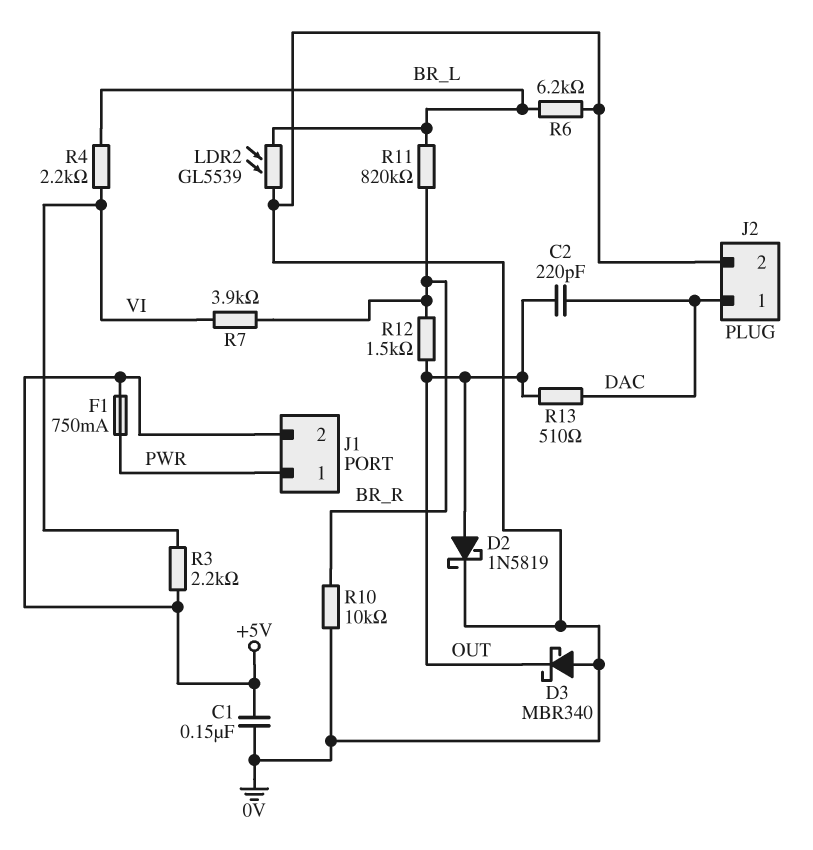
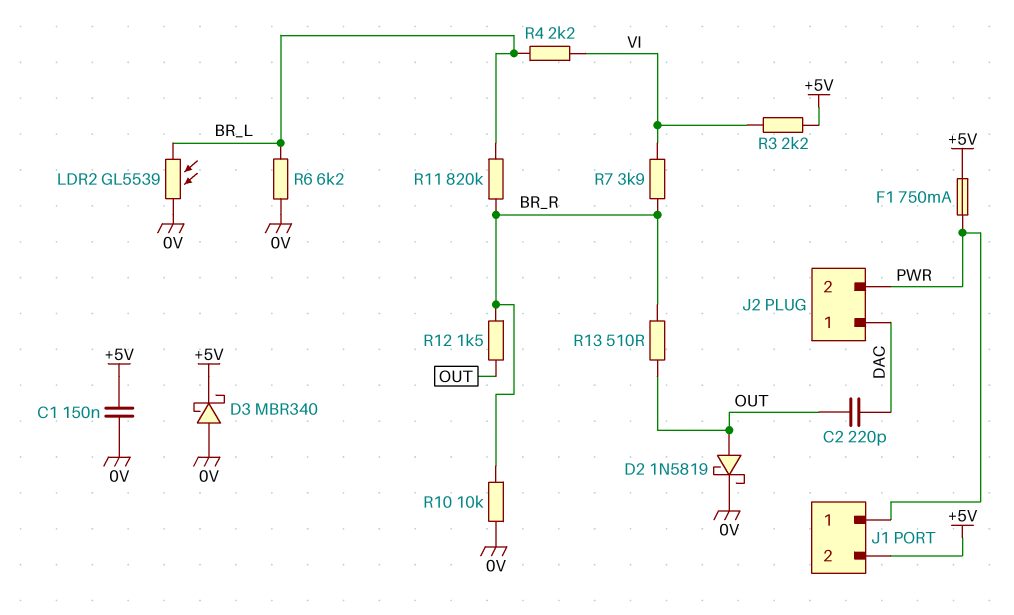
D3: schottky MBR340 (A 0V, K OUT) -> schottky MBR340 (A 0V, K +5V)
J2 pin 2: 0V -> PWR
R13: 510 (DAC, OUT) -> 510 (BR_R, OUT)

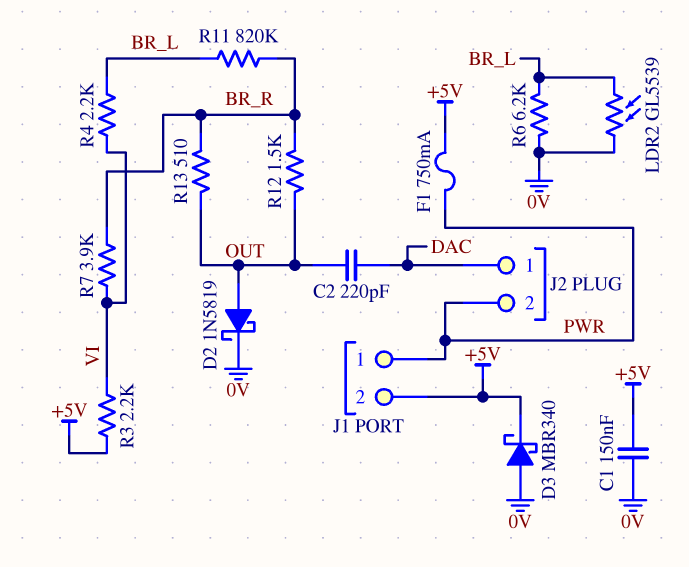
R10: 10k (0V, BR_R) -> none

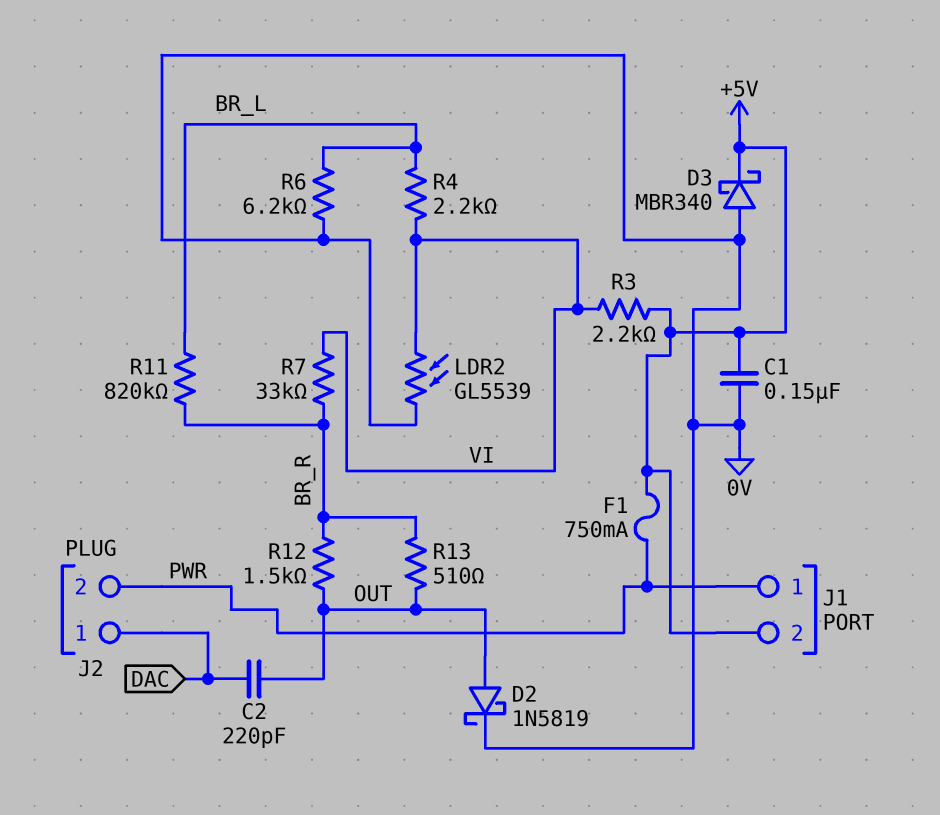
LDR2: GL5539 (0V, BR_L) -> GL5539 (0V, VI)
R7: 3.9k (BR_R, VI) -> 33k (BR_R, VI)

